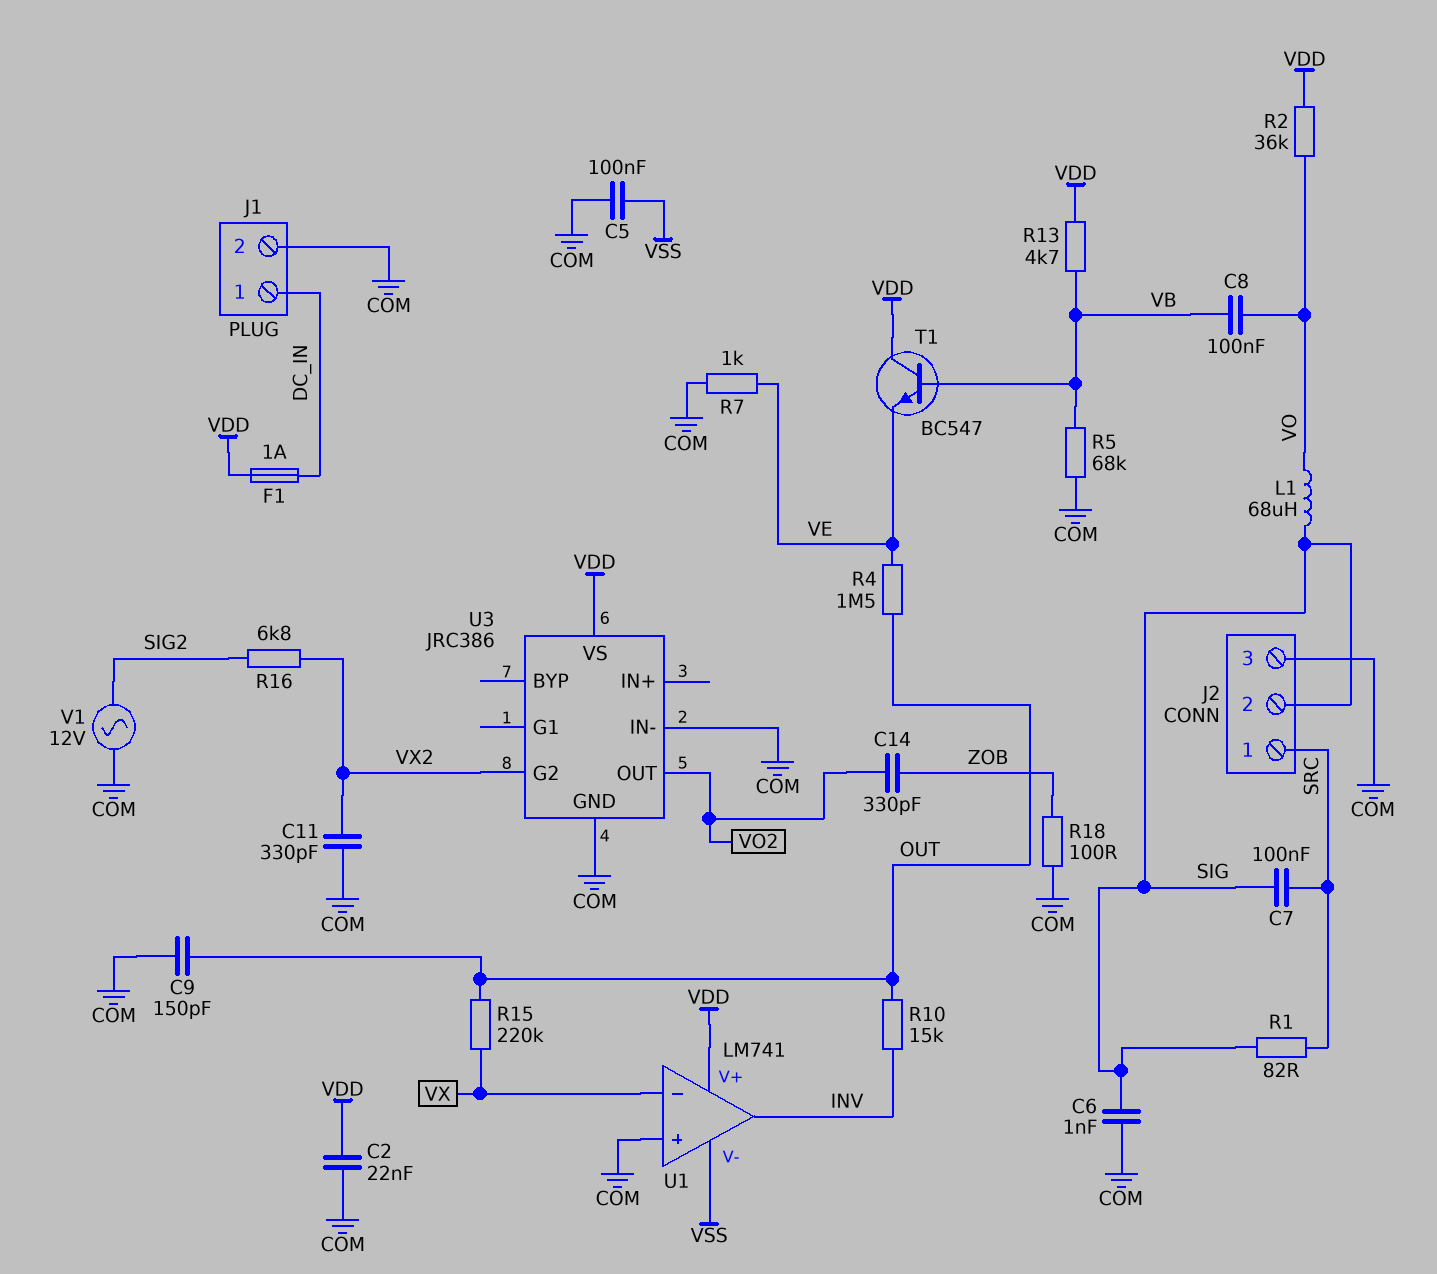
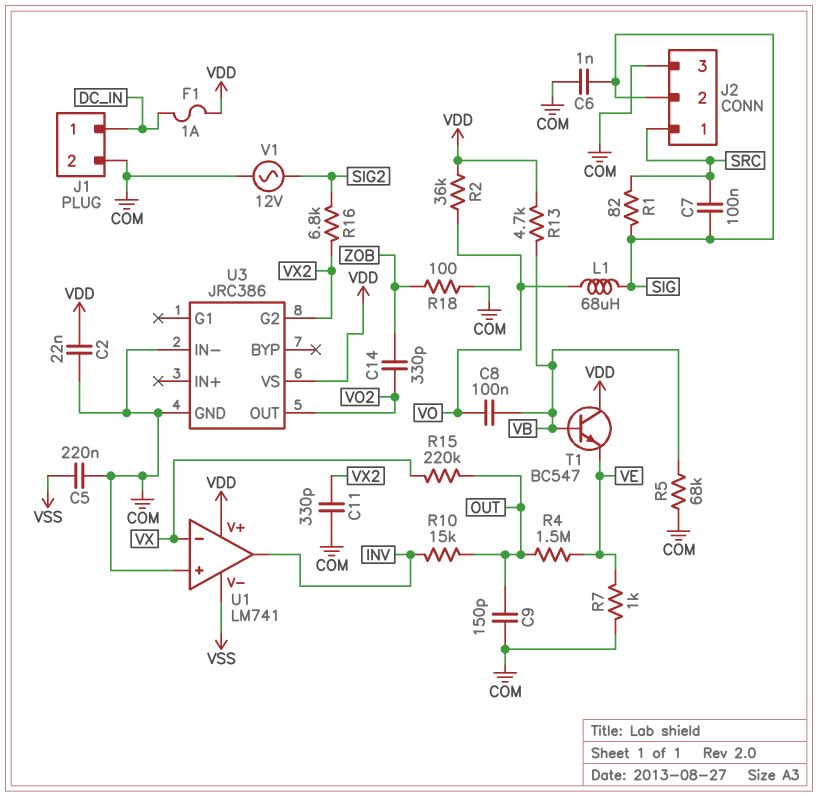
C5: 100nF (COM, VSS) -> 220nF (COM, VSS)

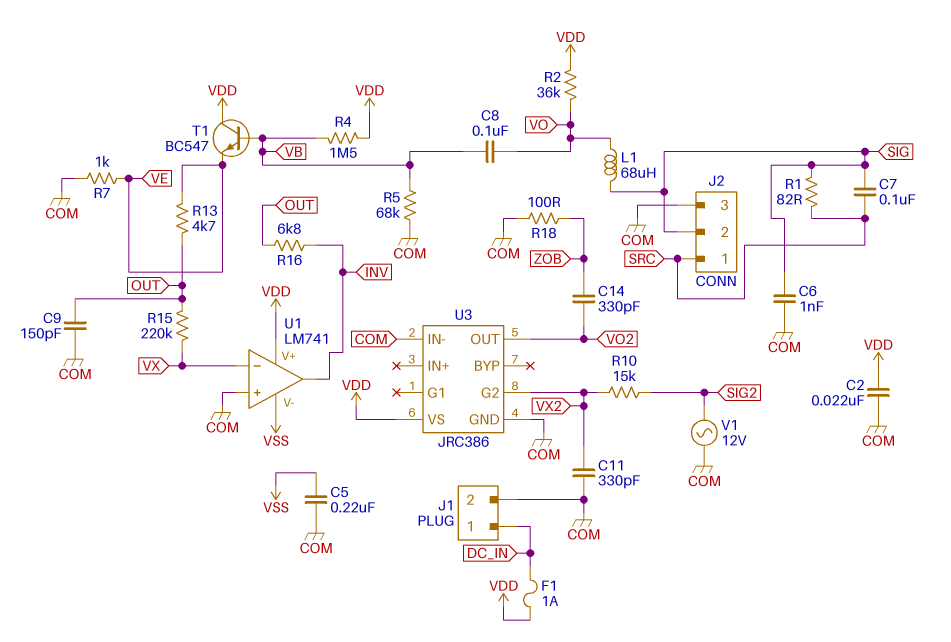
R4: 1.5M (OUT, VE) -> 1.5M (VB, VDD)
R10: 15k (INV, OUT) -> 15k (SIG2, VX2)
R13: 4.7k (VB, VDD) -> 4.7k (OUT, VE)
R16: 6.8k (SIG2, VX2) -> 6.8k (INV, OUT)

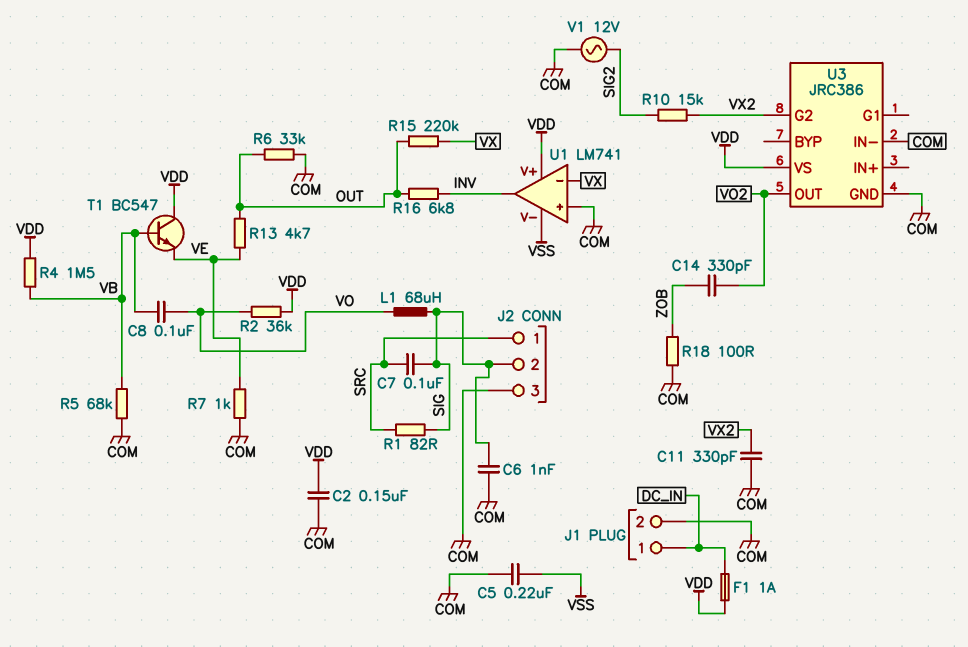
C2: 22nF (COM, VDD) -> 150nF (COM, VDD)
C9: 150pF (COM, OUT) -> none
R6: none -> 33k (COM, OUT)

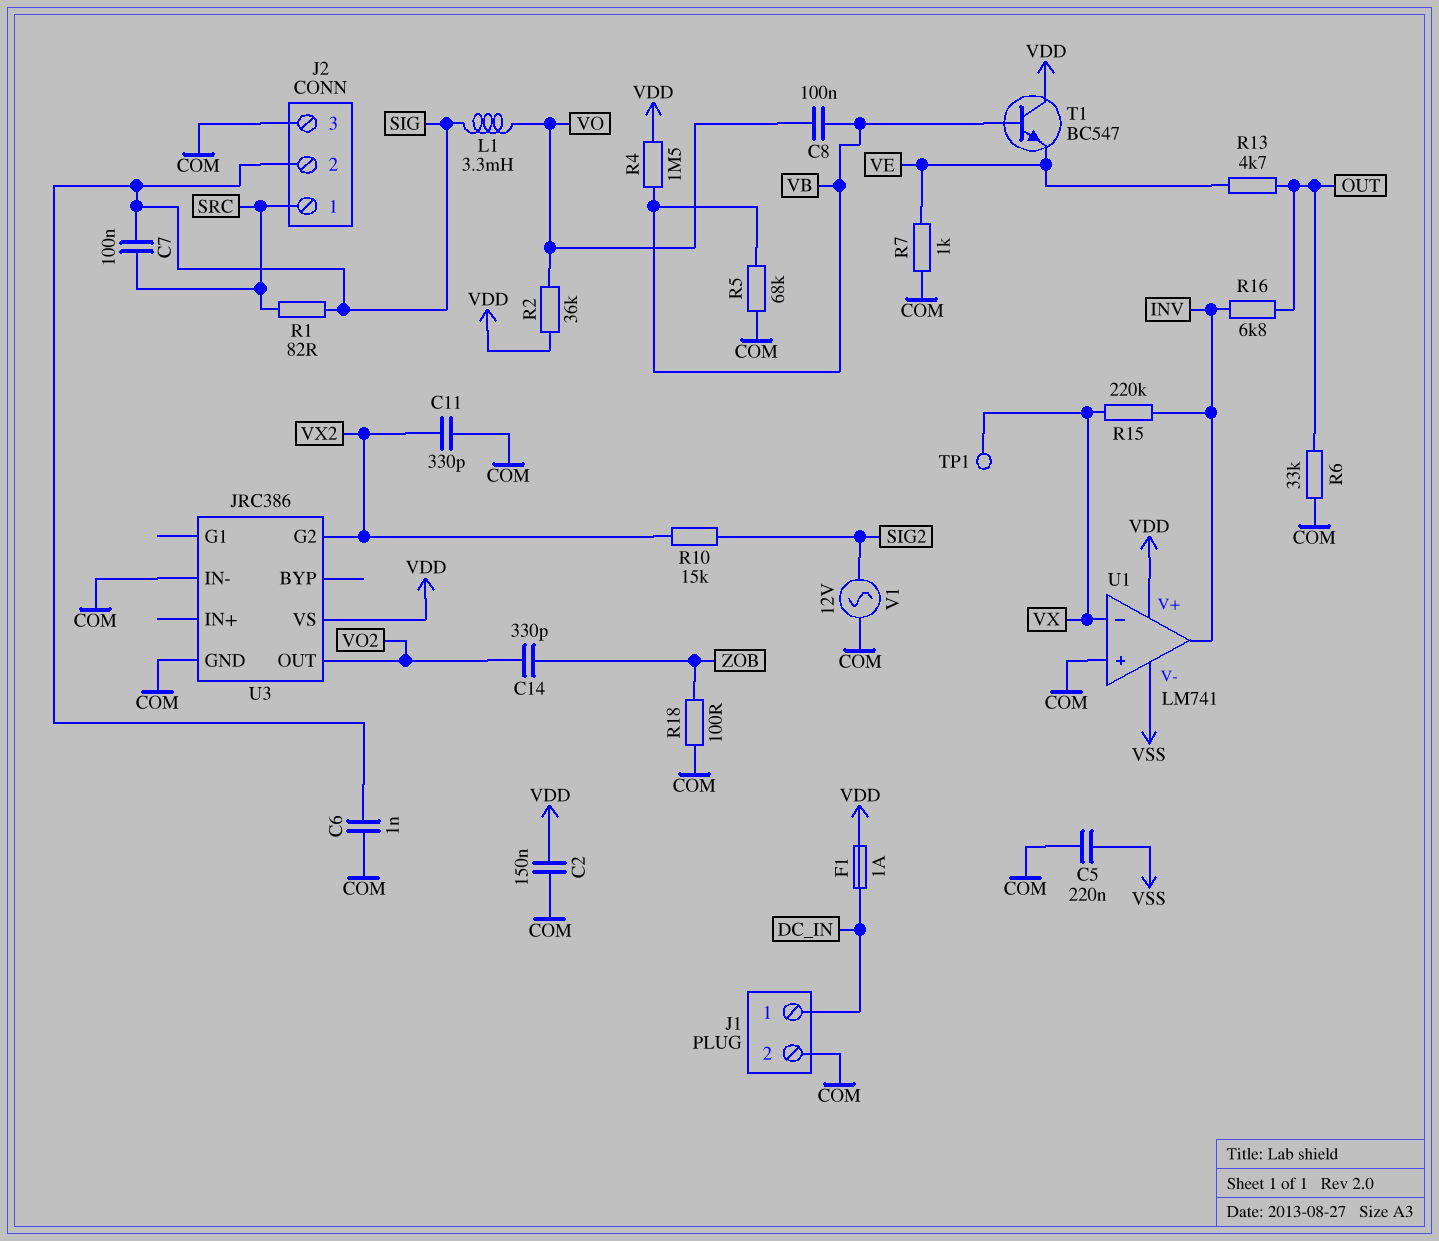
L1: 68uH (SIG, VO) -> 3.3mH (SIG, VO)
R15: 220k (OUT, VX) -> 220k (INV, VX)
TP1: none -> test point (VX)

